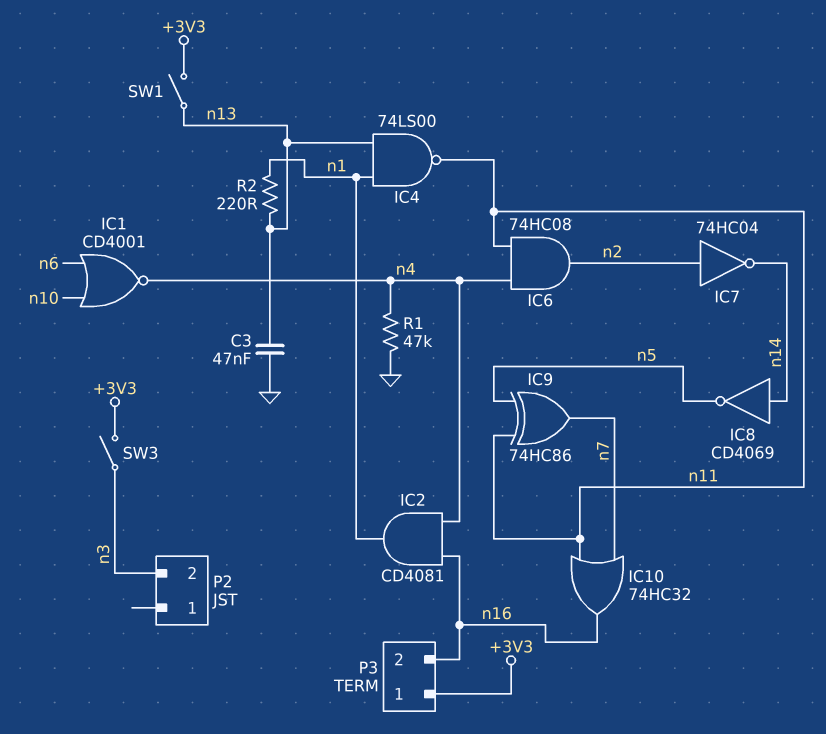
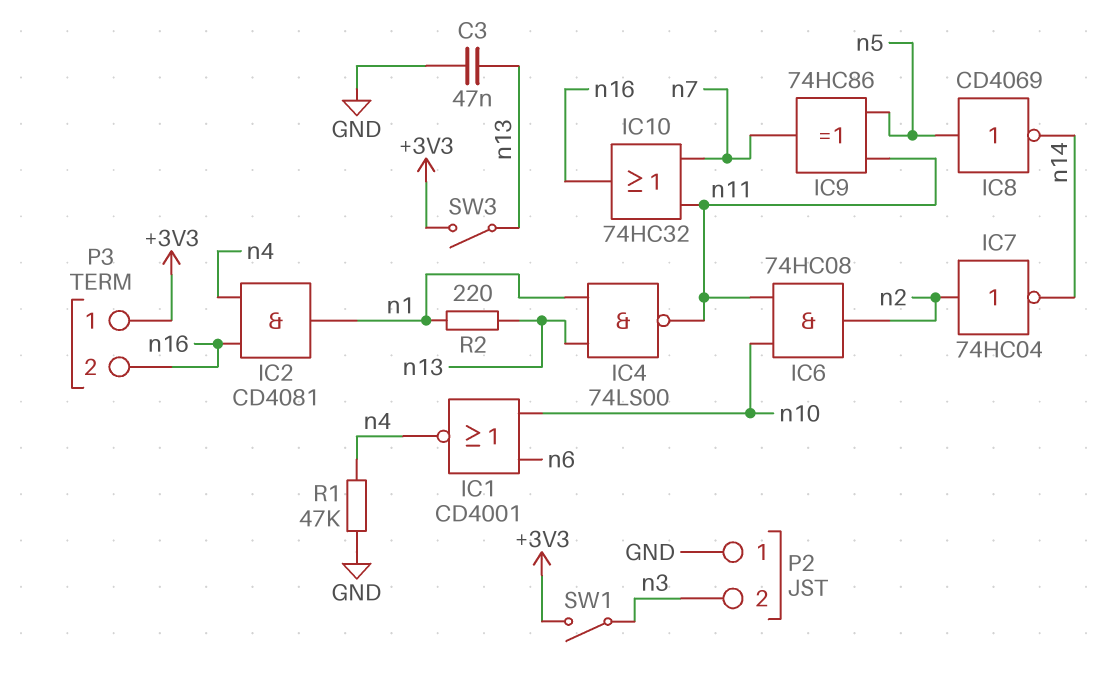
IC6: AND 74HC08 (in n4, in n11, out n2) -> AND 74HC08 (in n10, in n11, out n2)
IC8: NOT CD4069 (in n14, out n5) -> NOT CD4069 (in n5, out n14)
P2 pin 1: none -> GND
SW1: switch (+3V3, n13) -> switch (+3V3, n3)
SW3: switch (+3V3, n3) -> switch (+3V3, n13)

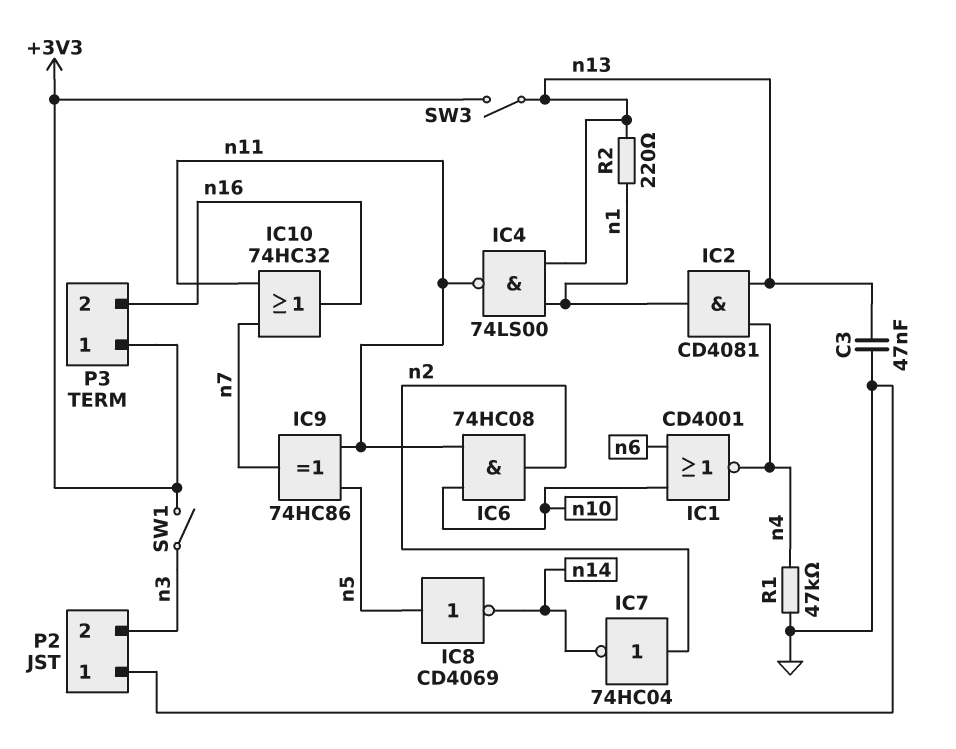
IC2: AND CD4081 (in n4, in n16, out n1) -> AND CD4081 (in n4, in n13, out n1)

